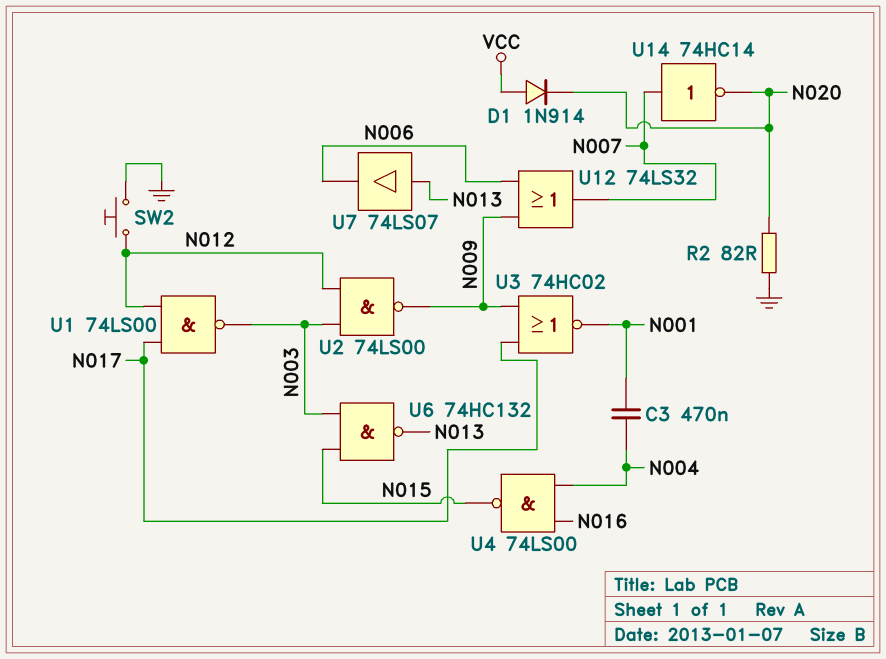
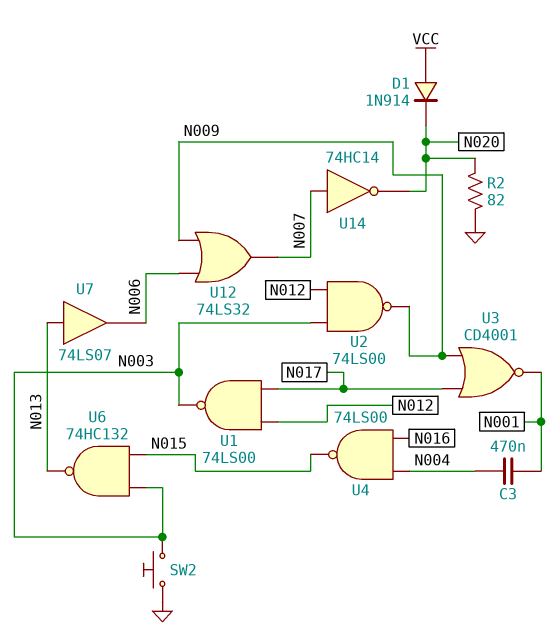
SW2: button (GND, N012) -> button (GND, N003)
U3: NOR 74HC02 (in N009, in N017, out N001) -> NOR CD4001 (in N009, in N017, out N001)

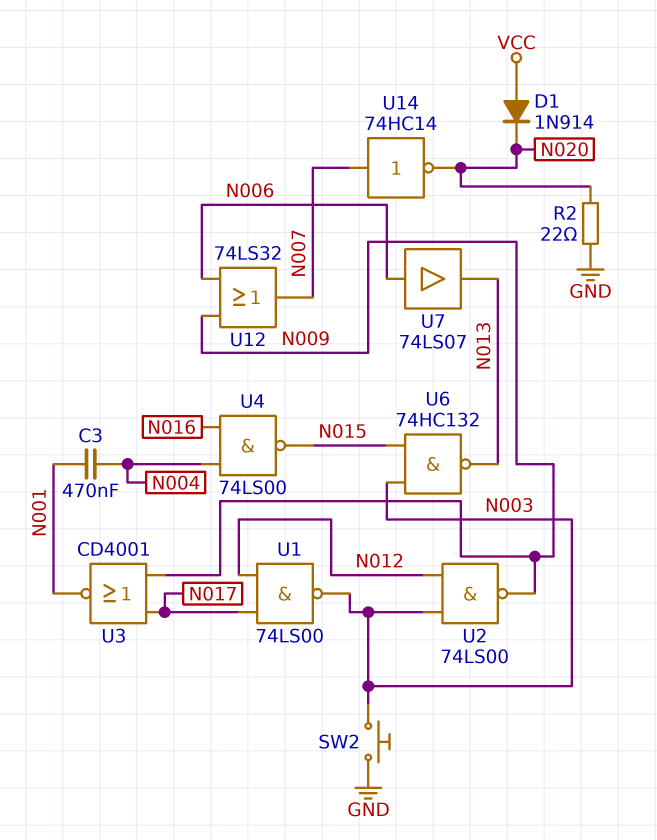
R2: 82 (GND, N020) -> 22 (GND, N020)
U7: buffer 74LS07 (in N013, out N006) -> buffer 74LS07 (in N006, out N013)

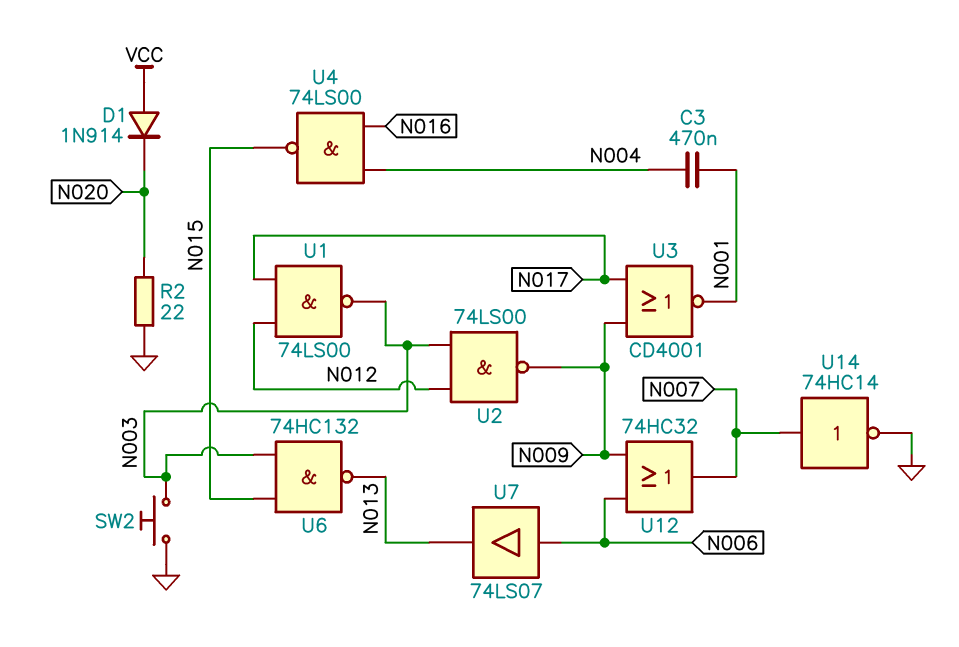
U12: OR 74LS32 (in N006, in N009, out N007) -> OR 74HC32 (in N006, in N009, out N007)
U14: NOT 74HC14 (in N007, out N020) -> NOT 74HC14 (in N007, out GND)

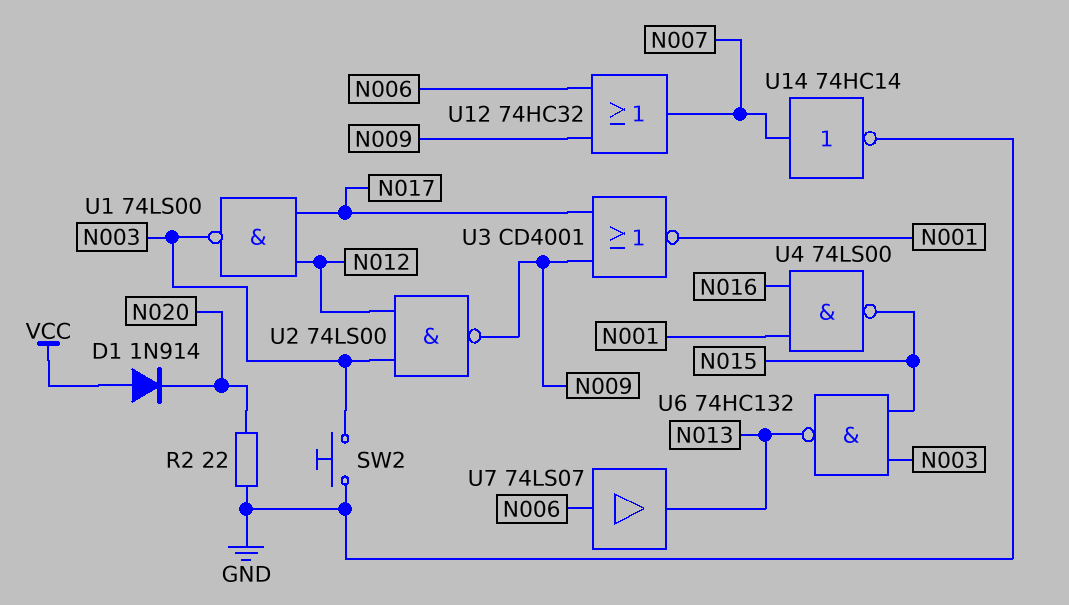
C3: 470nF (N001, N004) -> none
U4: NAND 74LS00 (in N004, in N016, out N015) -> NAND 74LS00 (in N001, in N016, out N015)

